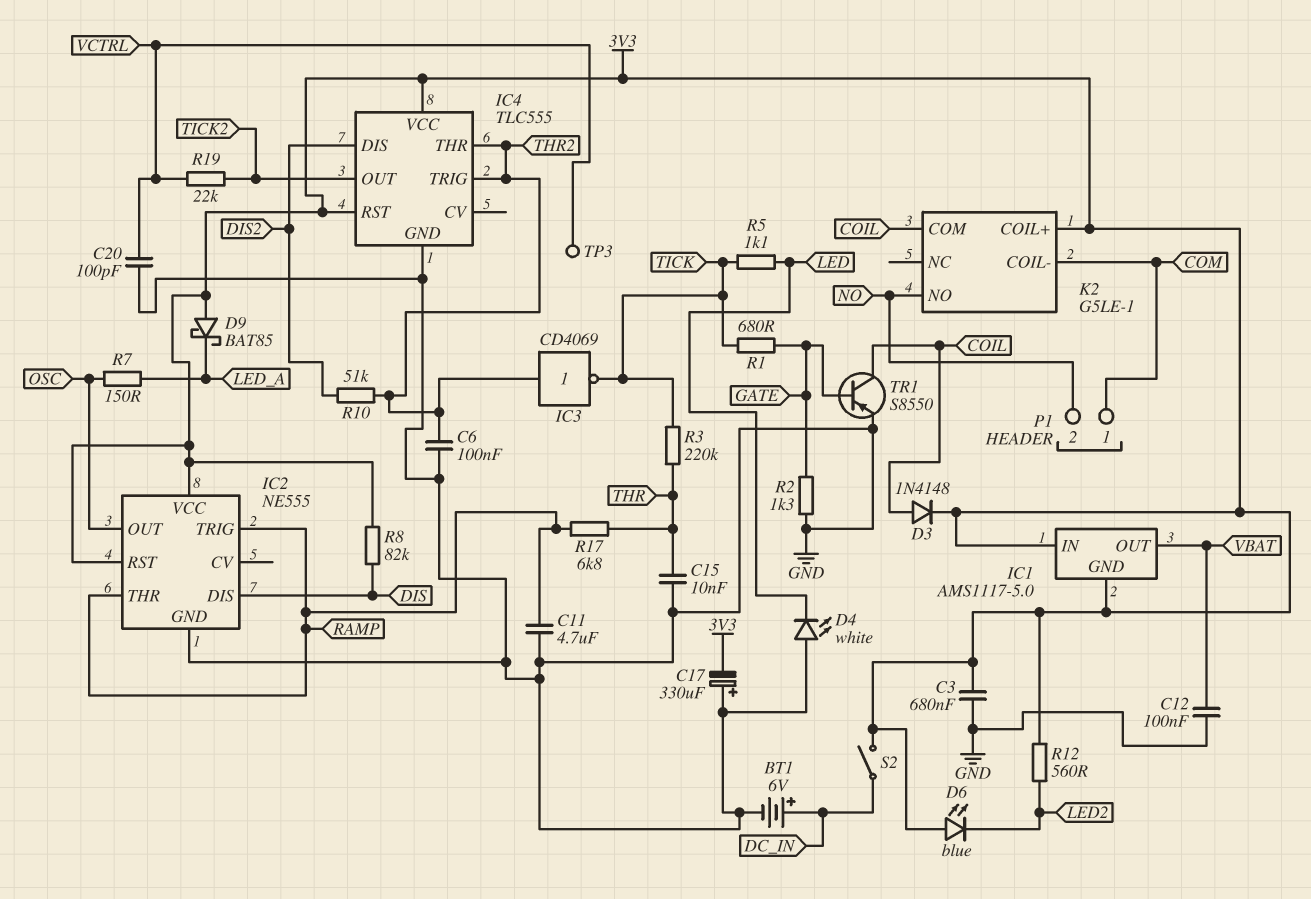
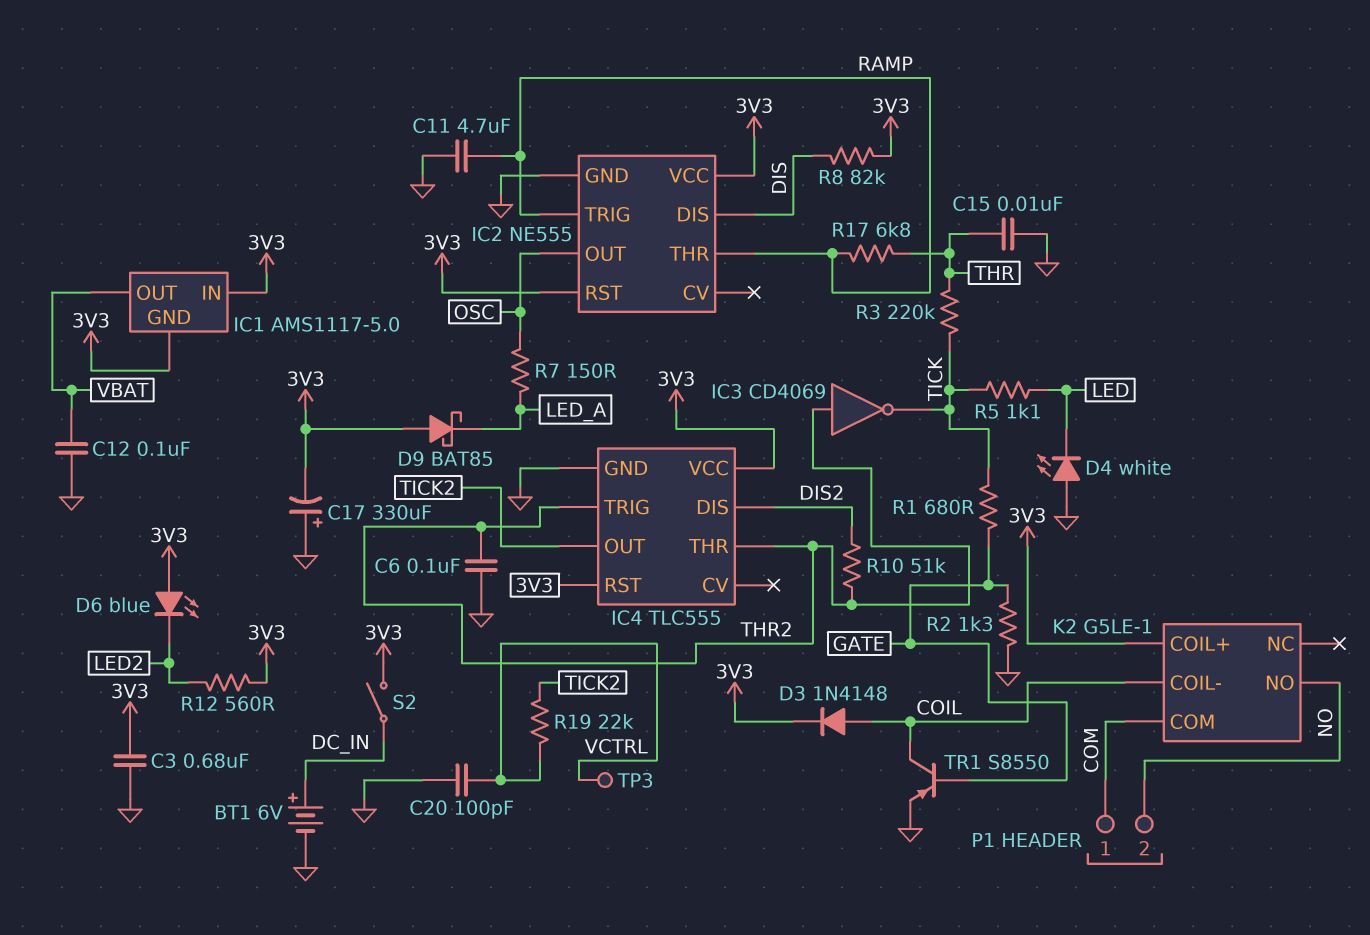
K2 pin COIL-: COM -> COIL
K2 pin COM: COIL -> COM

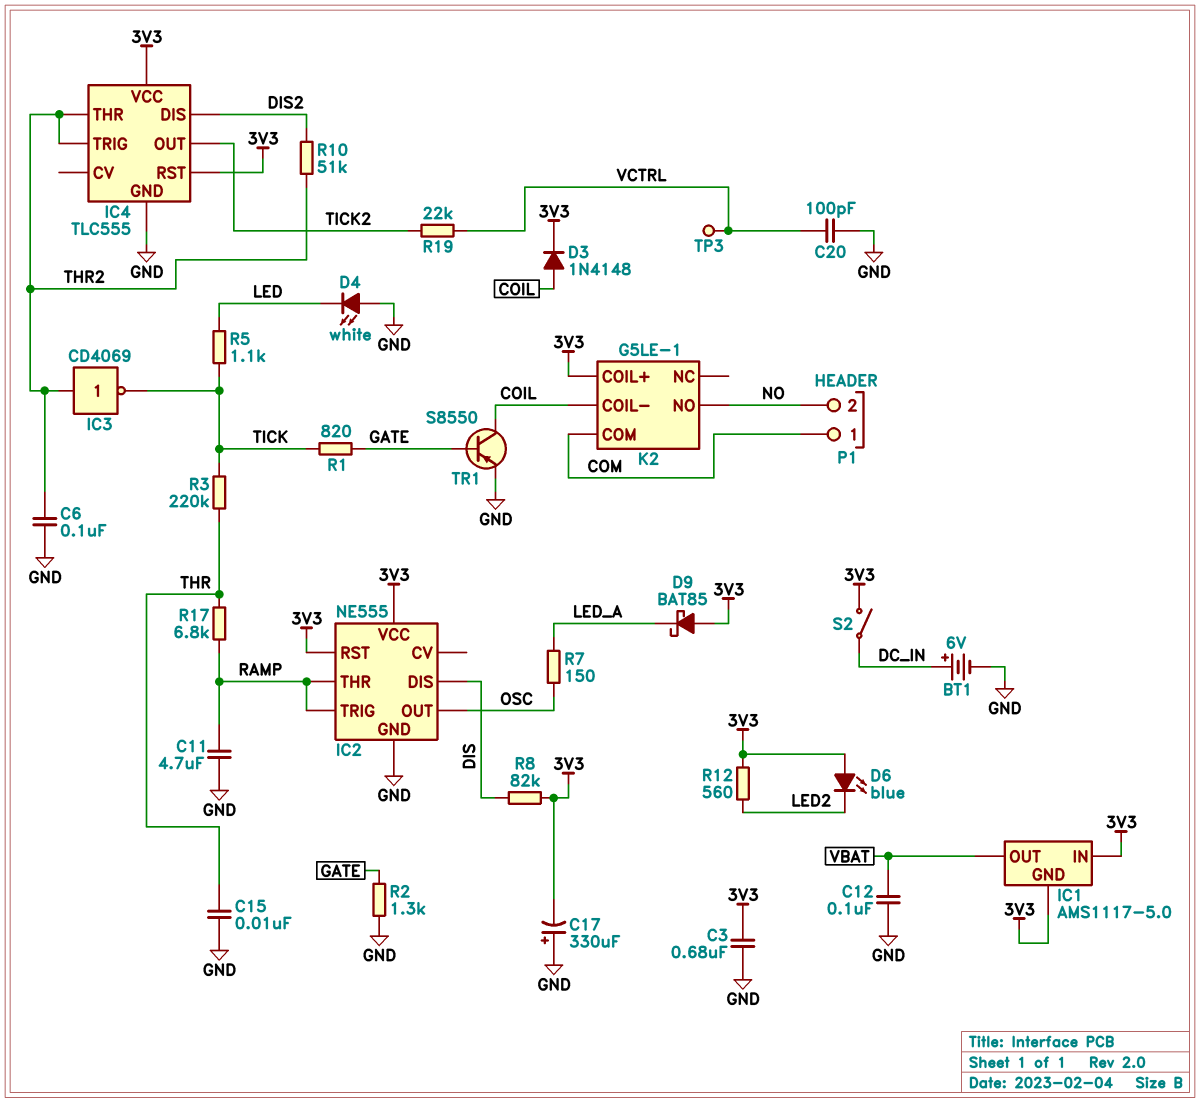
R1: 680 (GATE, TICK) -> 820 (GATE, TICK)

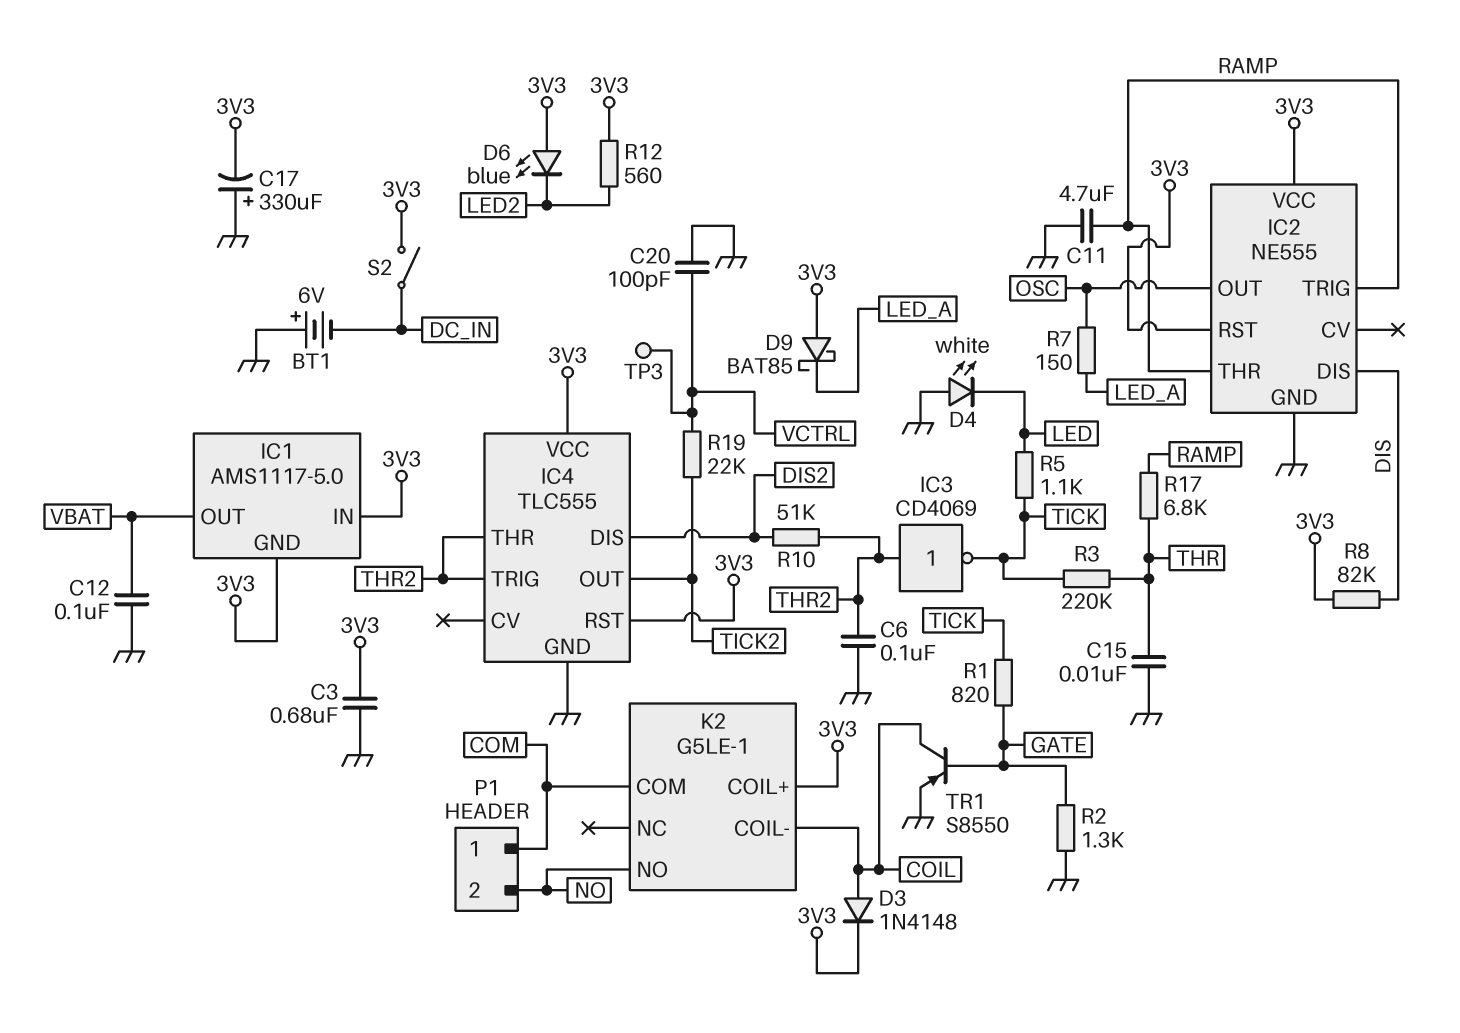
BT1: 6V (plus DC_IN, minus GND) -> 6V (plus GND, minus DC_IN)

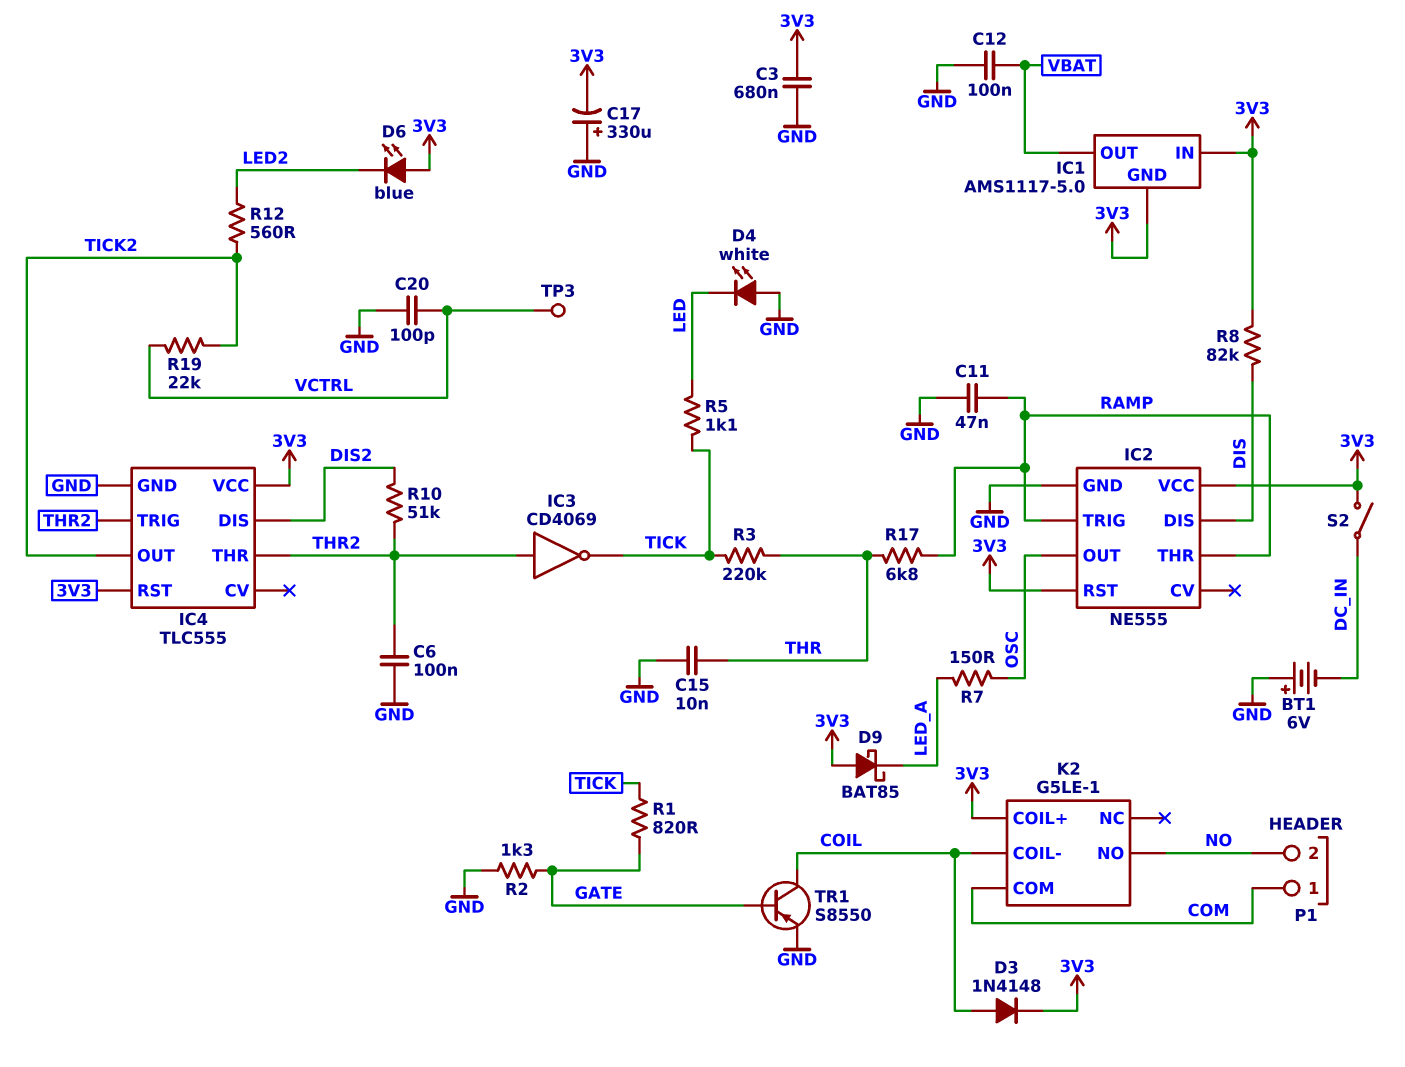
C11: 4.7uF (GND, RAMP) -> 47nF (GND, RAMP)
R12: 560 (3V3, LED2) -> 560 (LED2, TICK2)

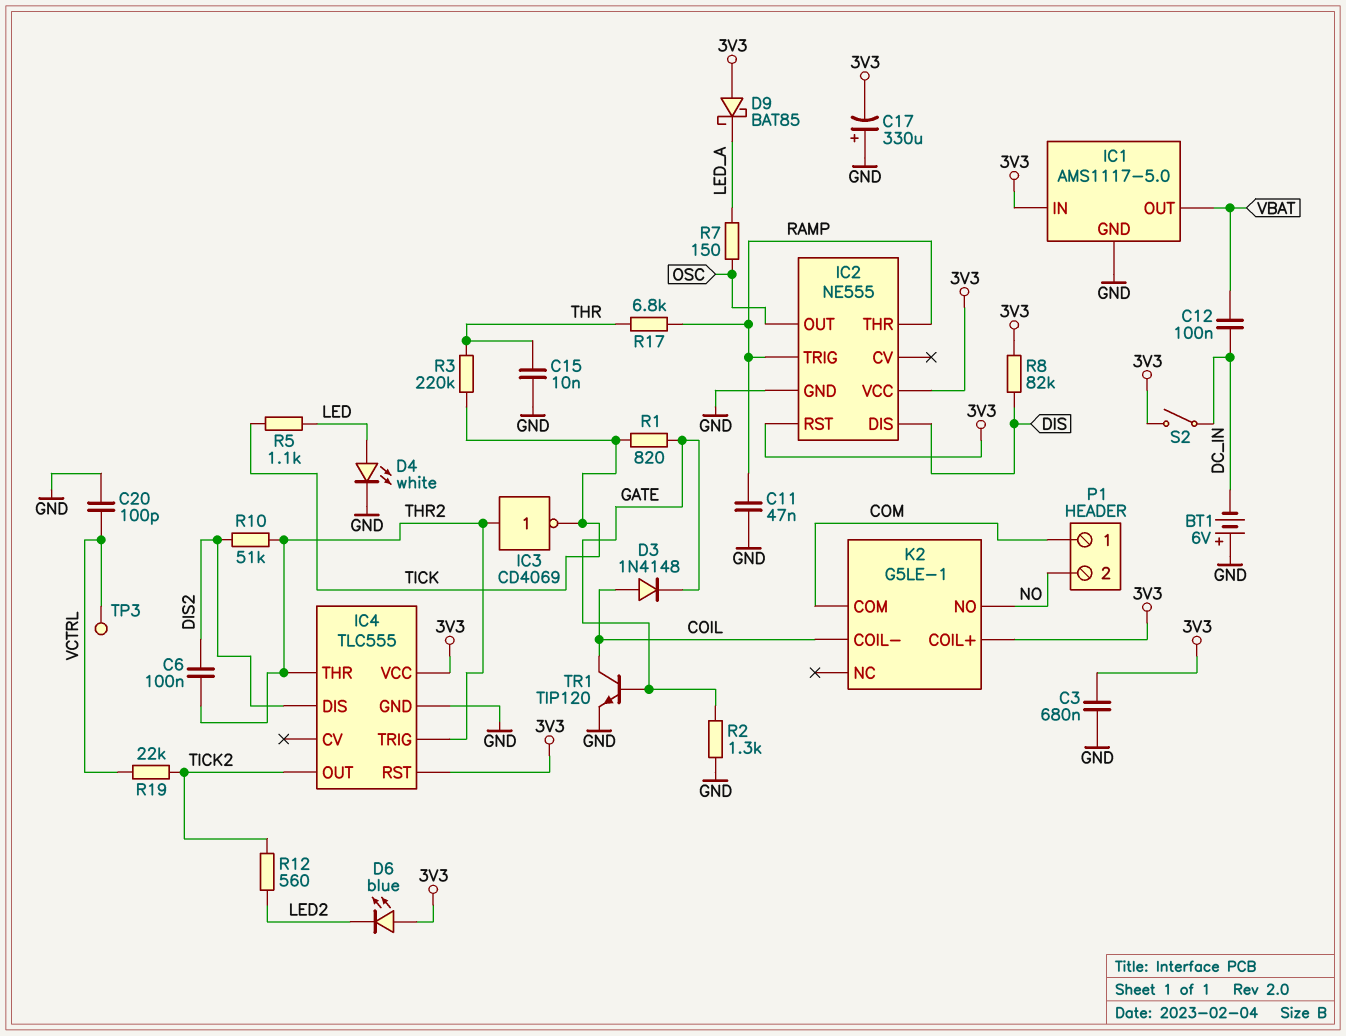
C6: 100nF (GND, THR2) -> 100nF (DIS2, THR2)
C12: 100nF (GND, VBAT) -> 100nF (DC_IN, VBAT)
D3: diode 1N4148 (A COIL, K 3V3) -> diode 1N4148 (A COIL, K GATE)
D4: LED white (A GND, K LED) -> LED white (A LED, K GND)
IC1 pin GND: 3V3 -> GND
TR1: PNP S8550 (B GATE, C COIL, E GND) -> NPN TIP120 (B GATE, C COIL, E GND)

